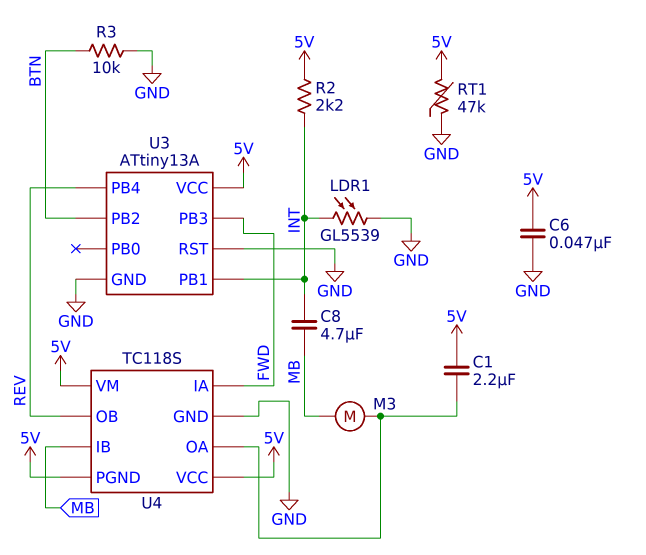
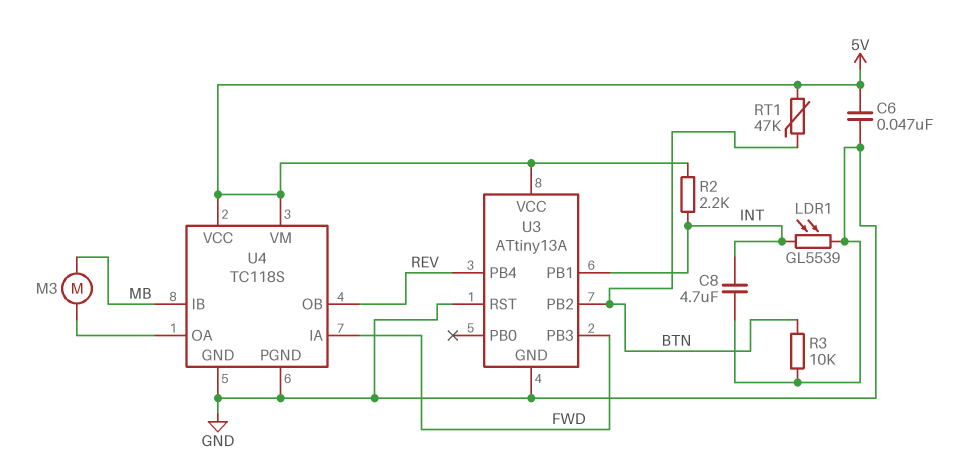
C1: 2.2uF (5V, U4/OA) -> none
C8: 4.7uF (INT, MB) -> 4.7uF (GND, INT)
RT1: 47k (5V, GND) -> 47k (5V, BTN)
U4 pin PGND: 5V -> GND

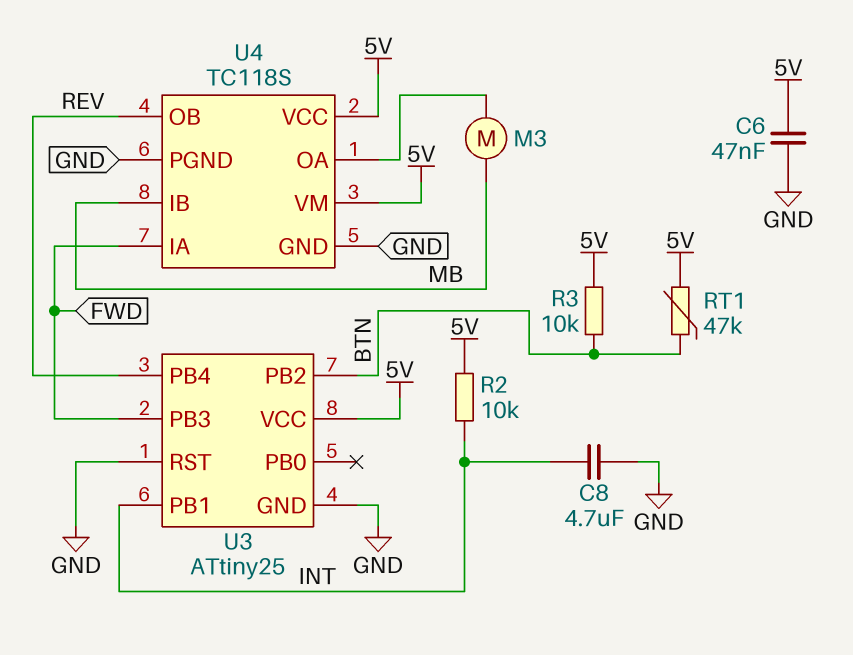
LDR1: GL5539 (GND, INT) -> none
R2: 2.2k (5V, INT) -> 10k (5V, INT)
R3: 10k (BTN, GND) -> 10k (5V, BTN)
U3: ATtiny13A -> ATtiny25

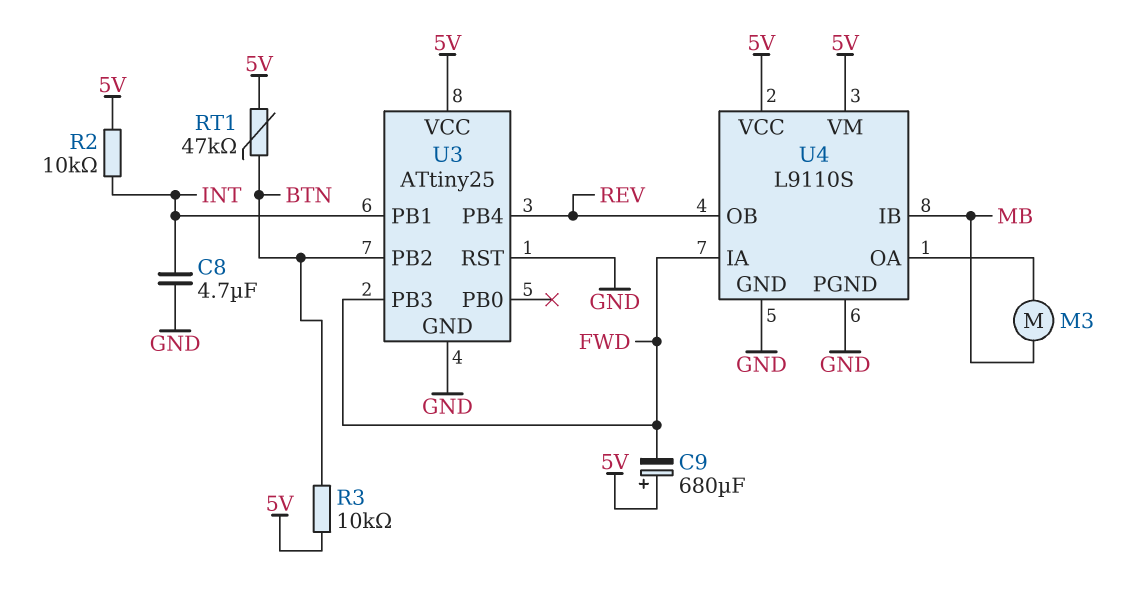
C6: 47nF (5V, GND) -> none
C9: none -> 680uF (plus 5V, minus FWD)
U4: TC118S -> L9110S

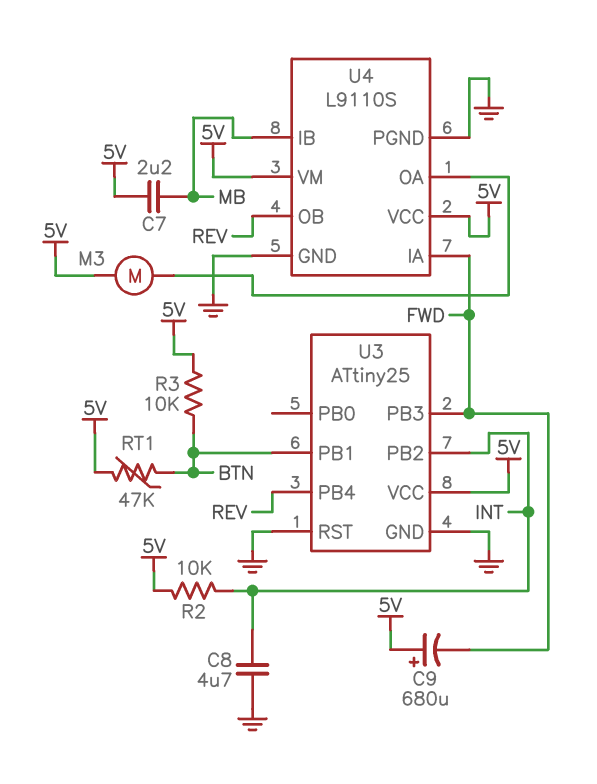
C7: none -> 2.2uF (5V, MB)
M3: motor (MB, U4/OA) -> motor (5V, U4/OA)
U3 pin PB1: INT -> BTN
U3 pin PB2: BTN -> INT

